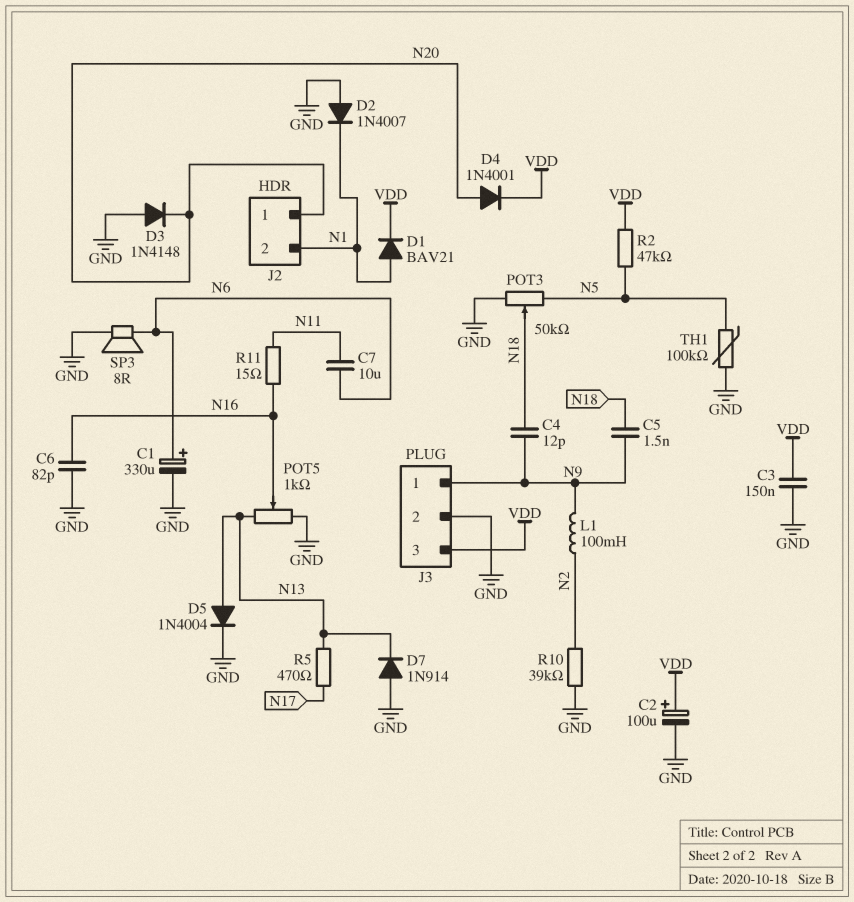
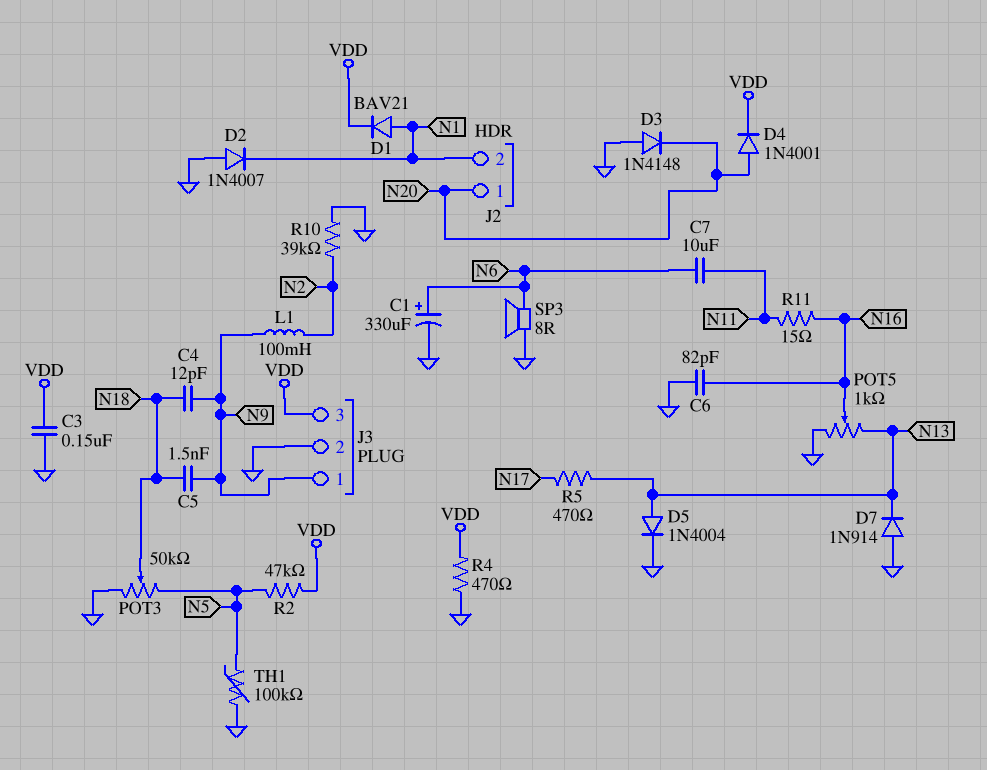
C2: 100uF (plus VDD, minus GND) -> none
R4: none -> 470 (GND, VDD)

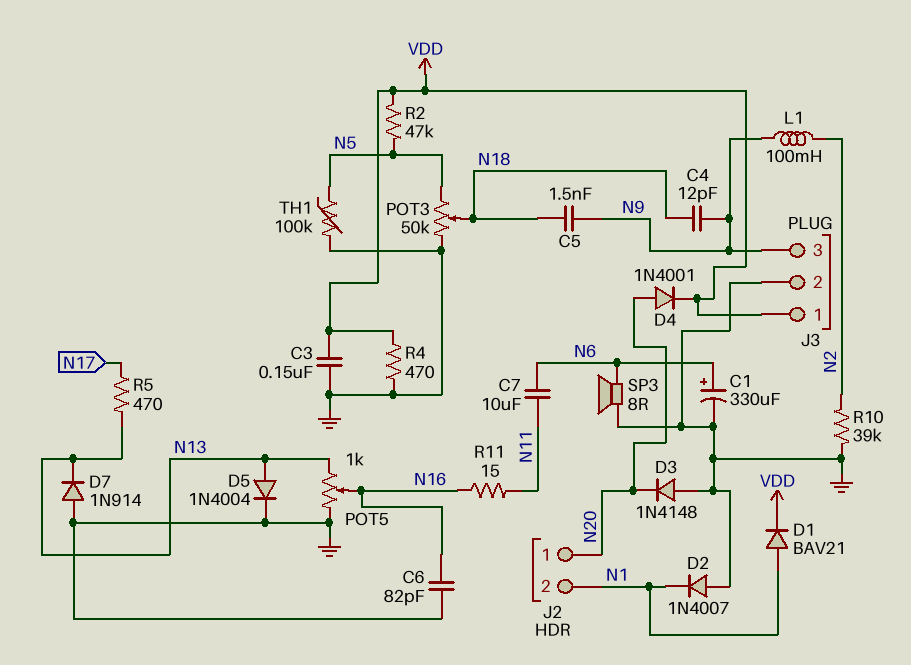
J3 pin 1: N9 -> VDD
J3 pin 3: VDD -> N9

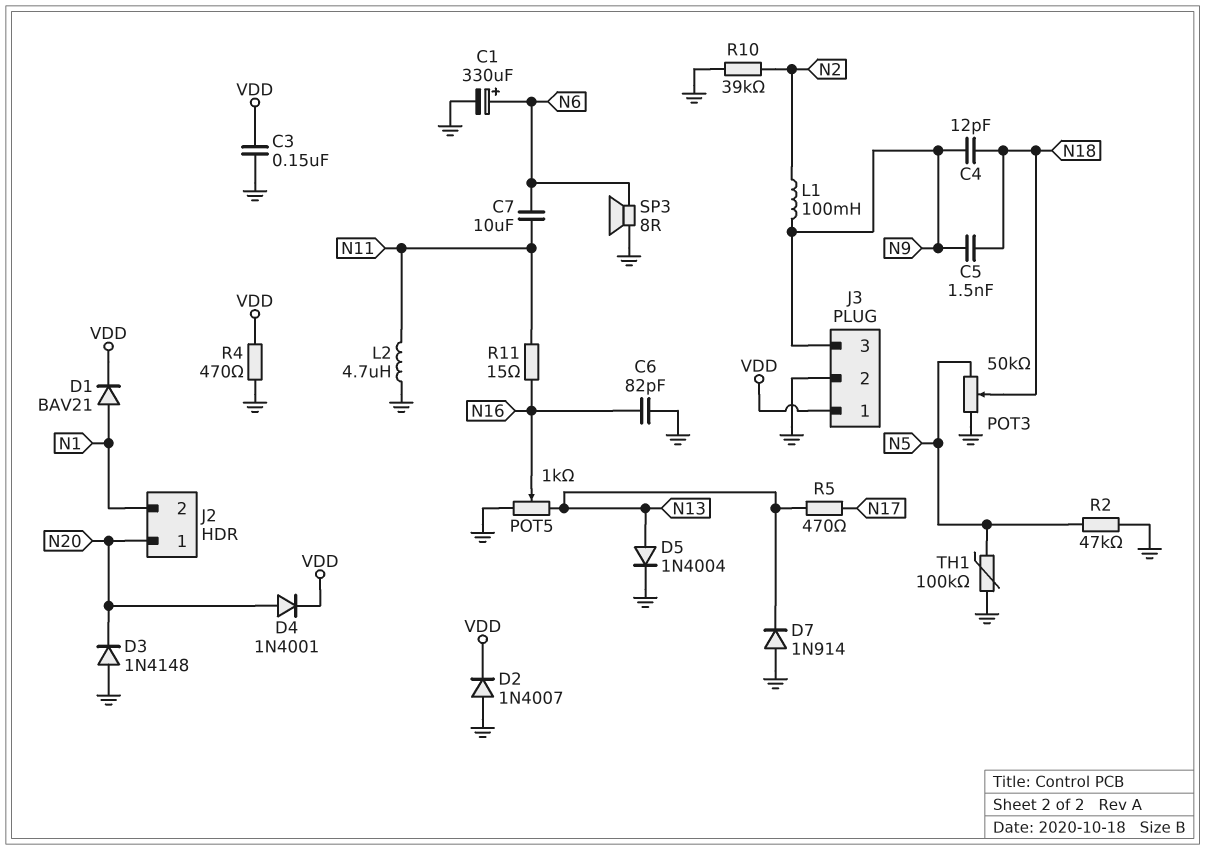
D2: diode 1N4007 (A GND, K N1) -> diode 1N4007 (A GND, K VDD)
L2: none -> 4.7uH (GND, N11)
R2: 47k (N5, VDD) -> 47k (GND, N5)

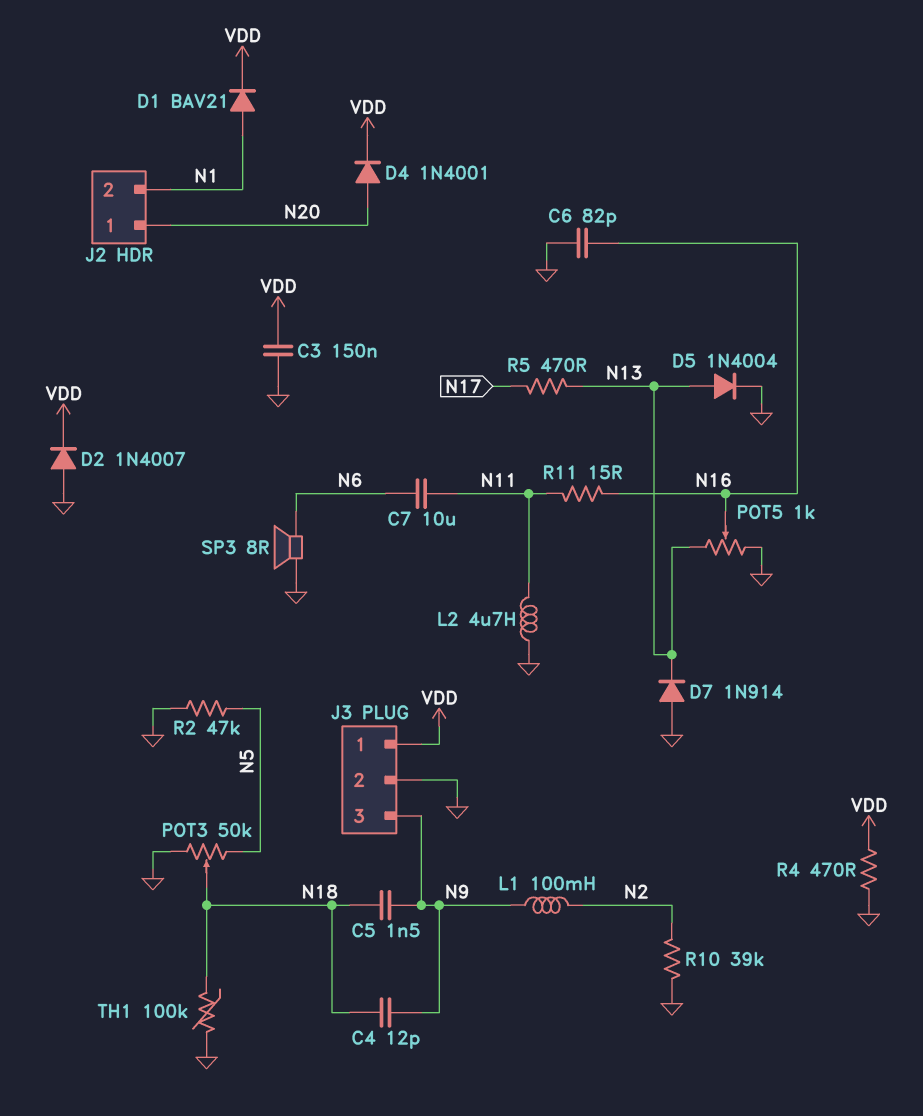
C1: 330uF (plus N6, minus GND) -> none
D3: diode 1N4148 (A GND, K N20) -> none
TH1: 100k (GND, N5) -> 100k (GND, N18)

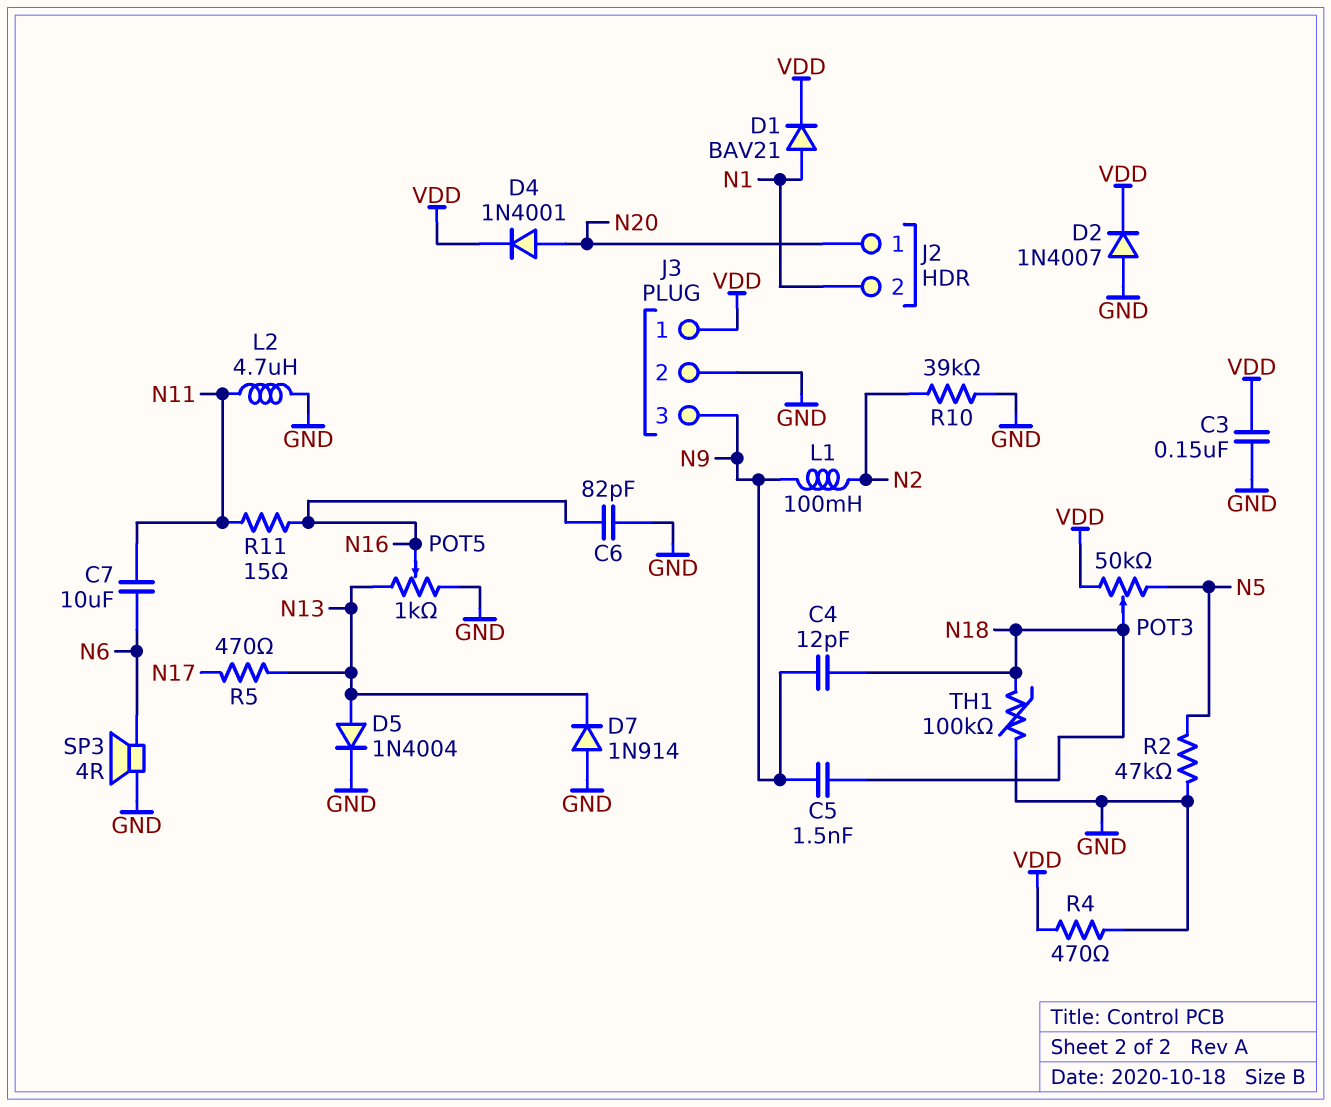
POT3: 50k (GND, N5, wiper N18) -> 50k (N5, VDD, wiper N18)
SP3: speaker 8R (GND, N6) -> speaker 4R (GND, N6)

